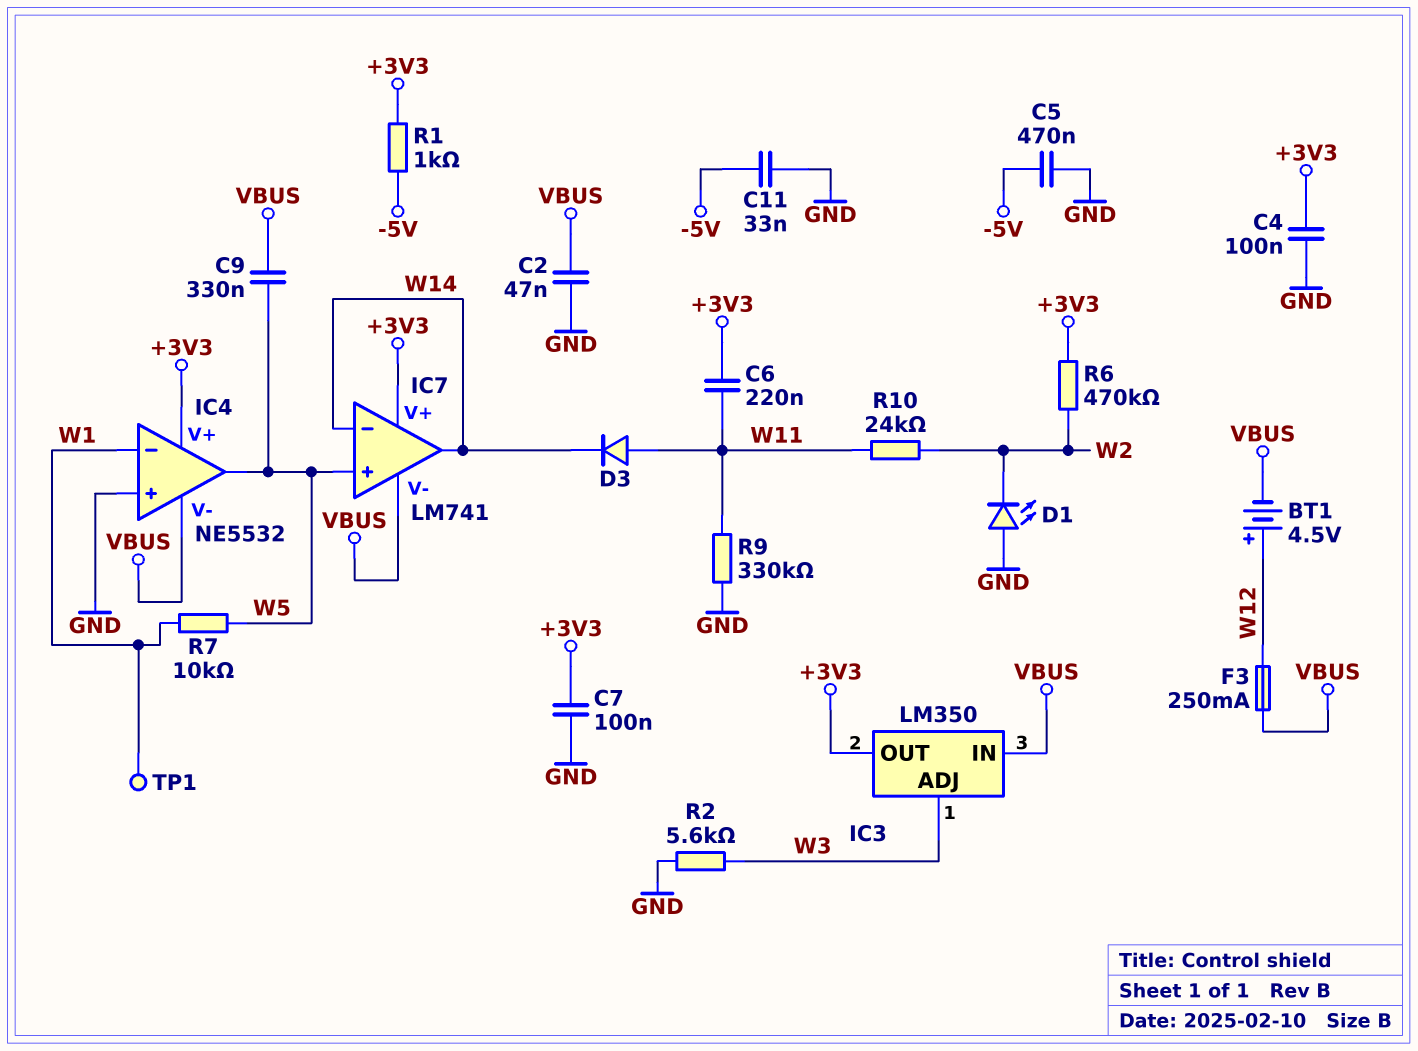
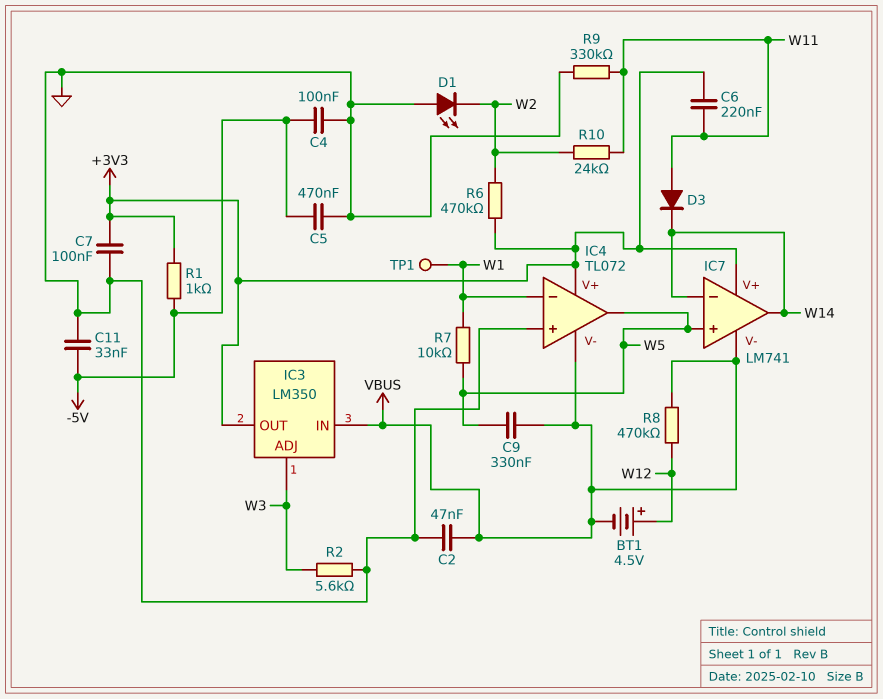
C4: 100nF (+3V3, GND) -> 100nF (-5V, GND)
F3: 250mA (VBUS, W12) -> none
IC4: NE5532 -> TL072
R8: none -> 470k (VBUS, W12)

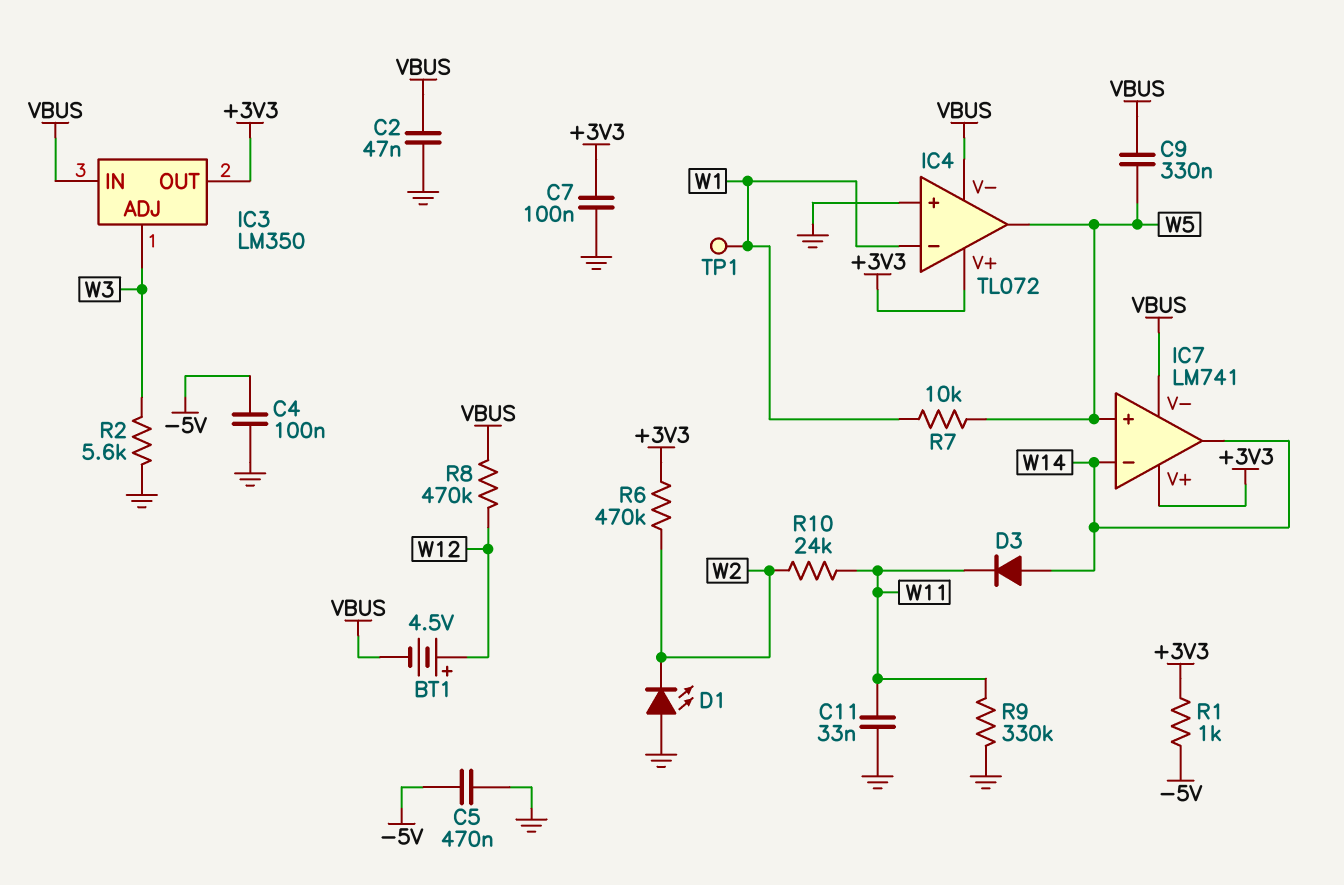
C6: 220nF (+3V3, W11) -> none
C11: 33nF (-5V, GND) -> 33nF (GND, W11)
D3: diode (A W11, K W14) -> diode (A W14, K W11)

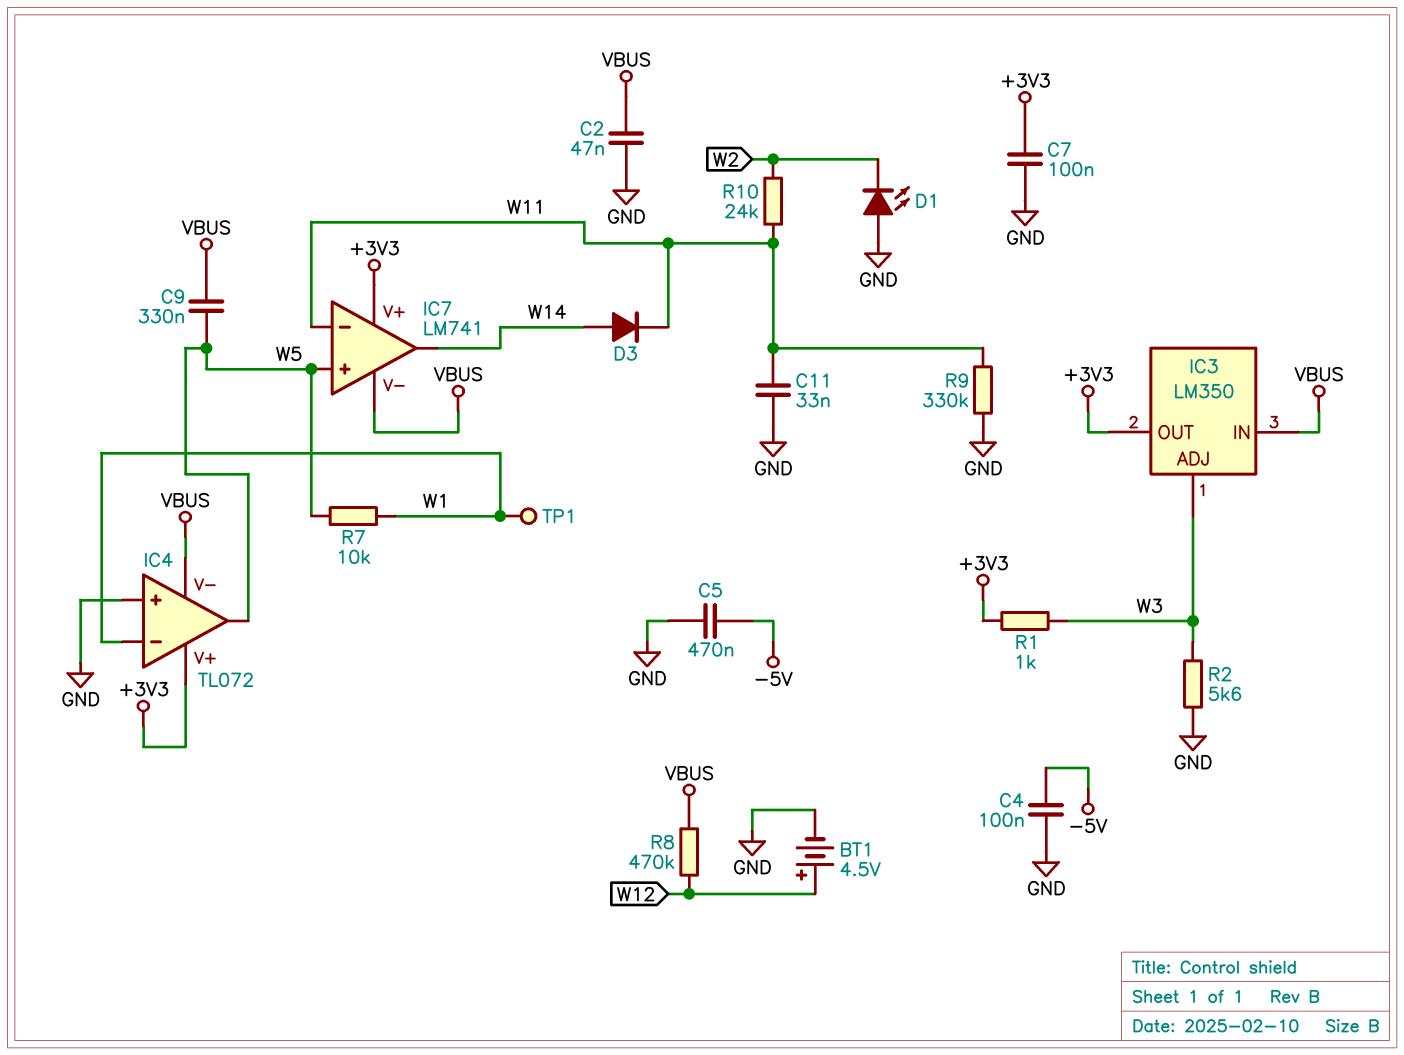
BT1: 4.5V (plus W12, minus VBUS) -> 4.5V (plus W12, minus GND)
IC7 pin in-: W14 -> W11
R1: 1k (+3V3, -5V) -> 1k (+3V3, W3)
R6: 470k (+3V3, W2) -> none

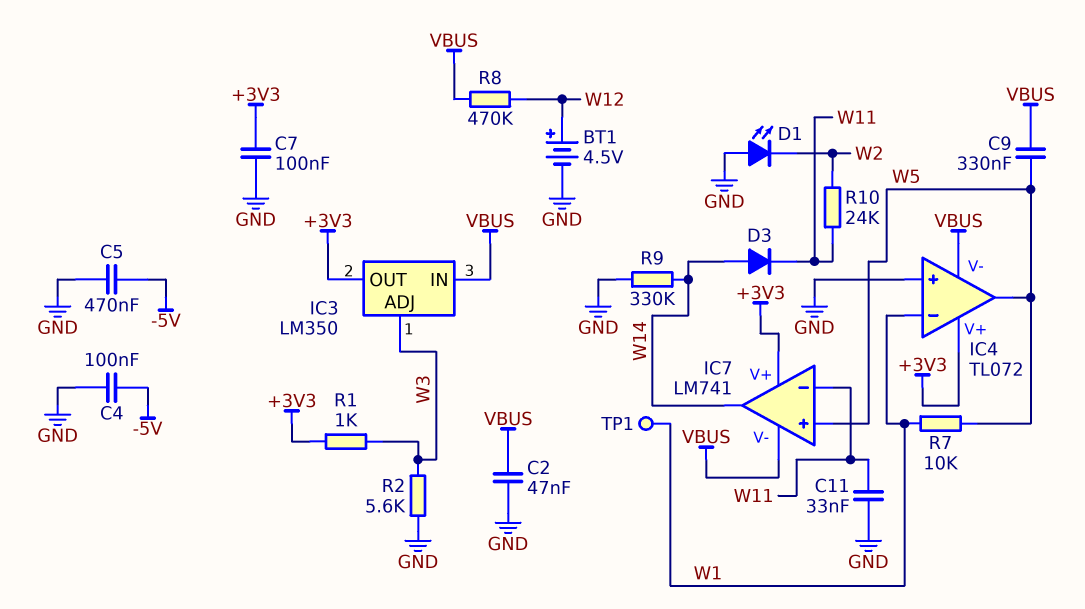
R9: 330k (GND, W11) -> 330k (GND, W14)

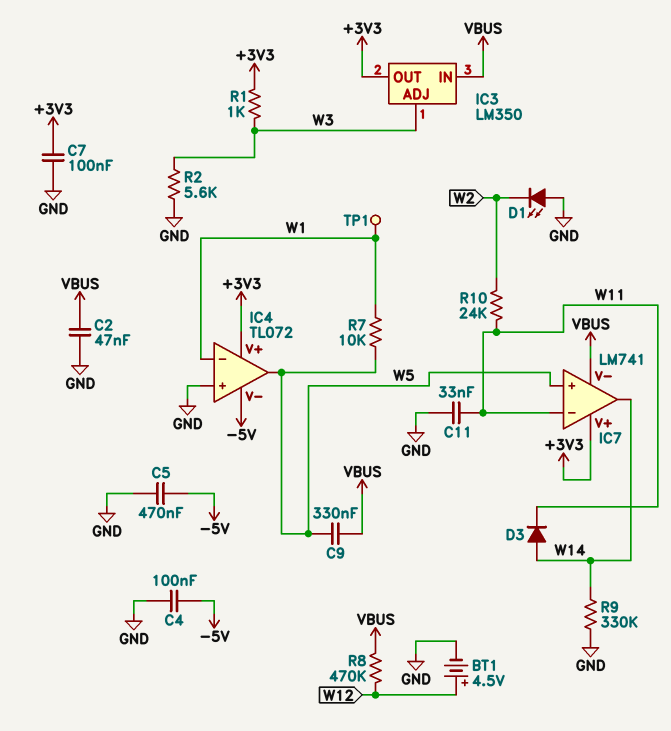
IC4 pin V-: VBUS -> -5V

